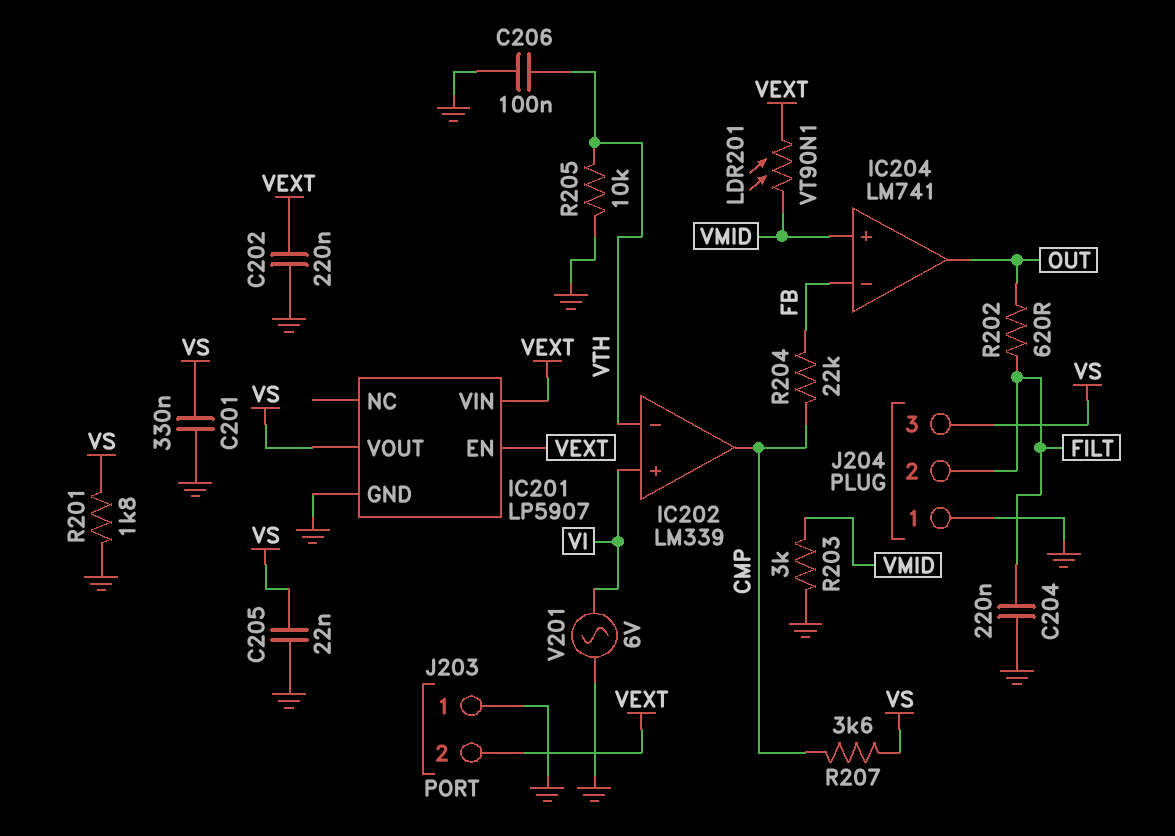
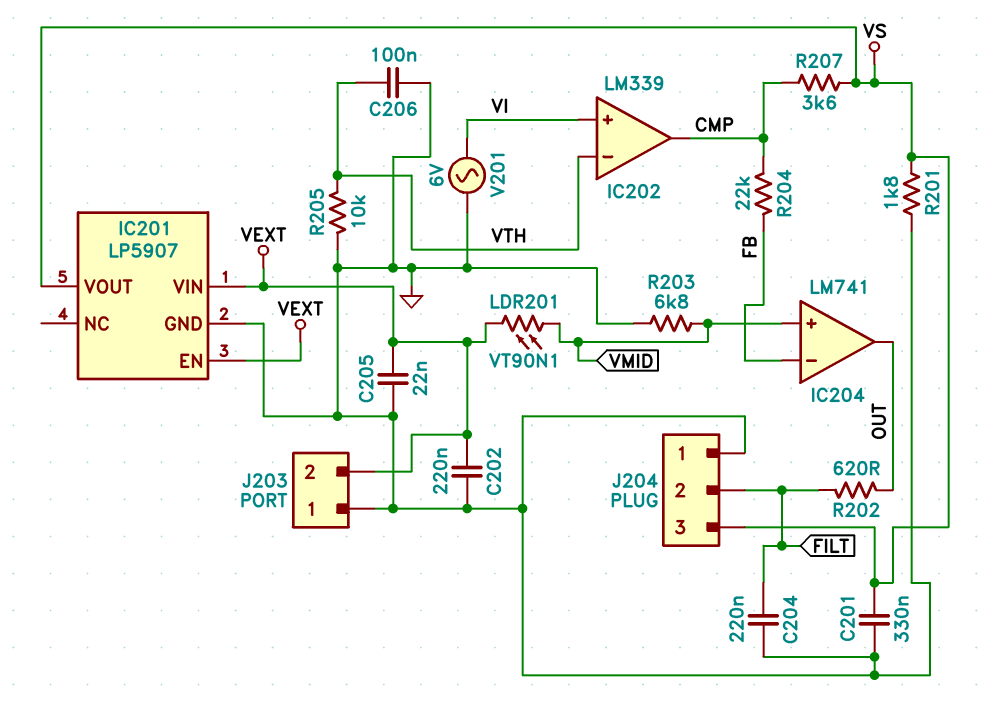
C205: 22nF (GND, VS) -> 22nF (GND, VEXT)
R203: 3k (GND, VMID) -> 6.8k (GND, VMID)

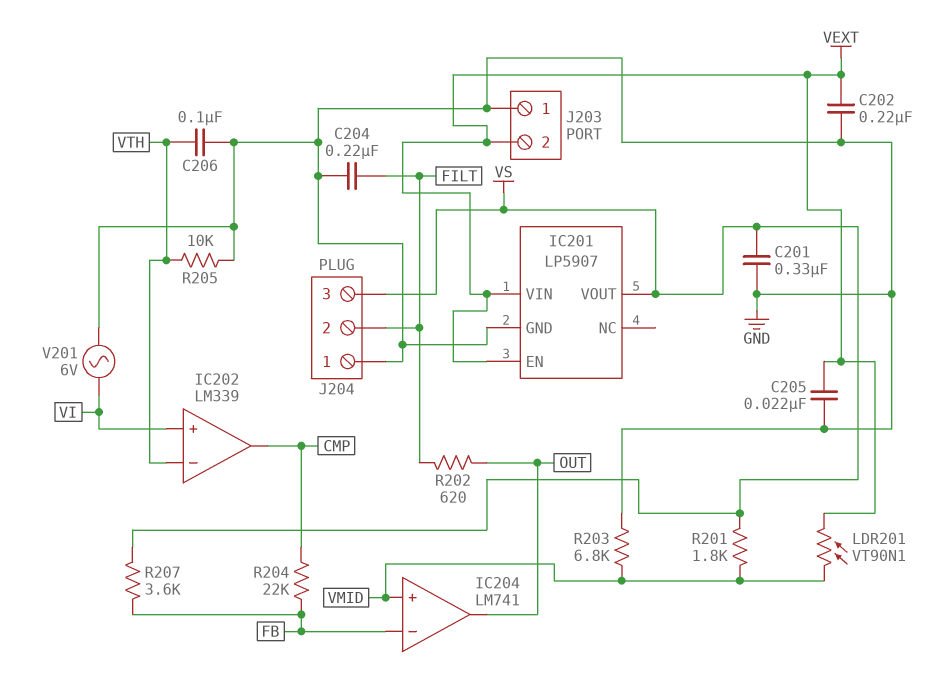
R201: 1.8k (GND, VS) -> 1.8k (VMID, VS)
R207: 3.6k (CMP, VS) -> 3.6k (FB, VS)

